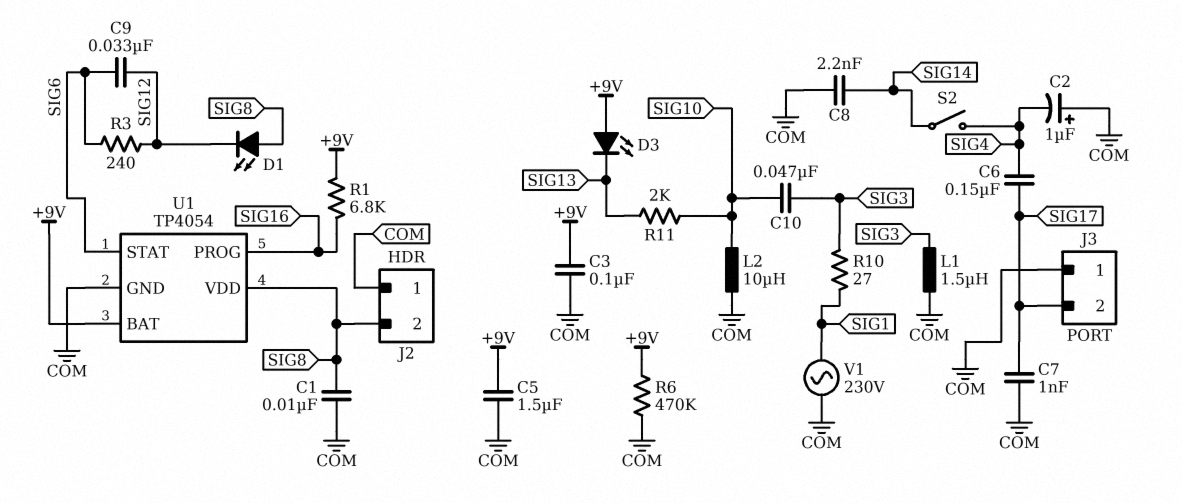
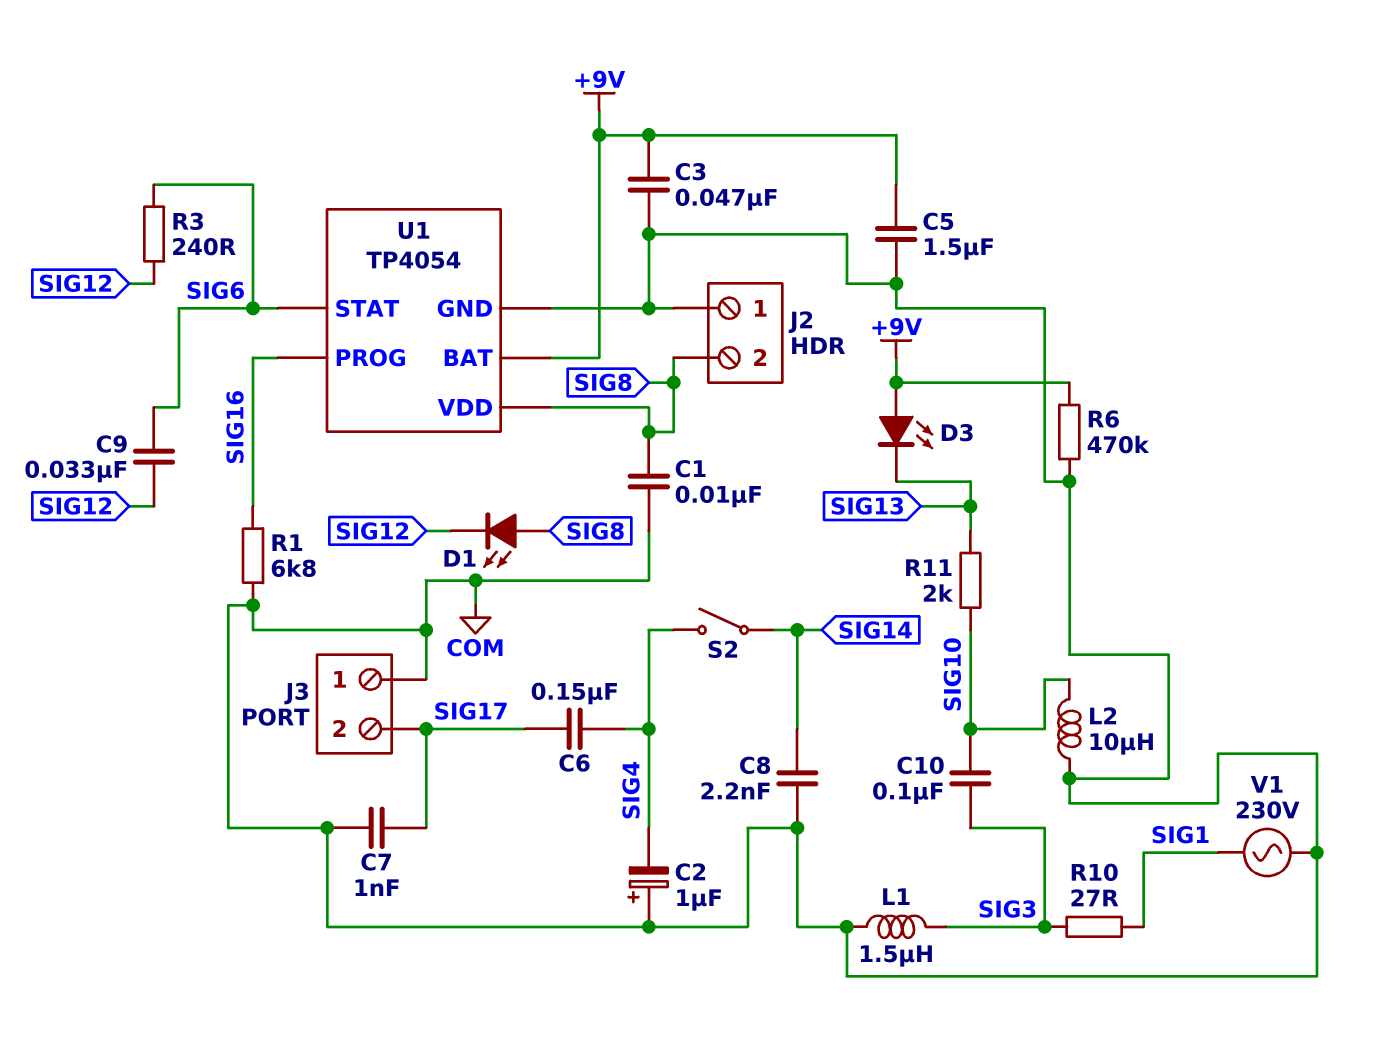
C3: 100nF (+9V, COM) -> 47nF (+9V, COM)
C10: 47nF (SIG3, SIG10) -> 100nF (SIG3, SIG10)
R1: 6.8k (+9V, SIG16) -> 6.8k (COM, SIG16)

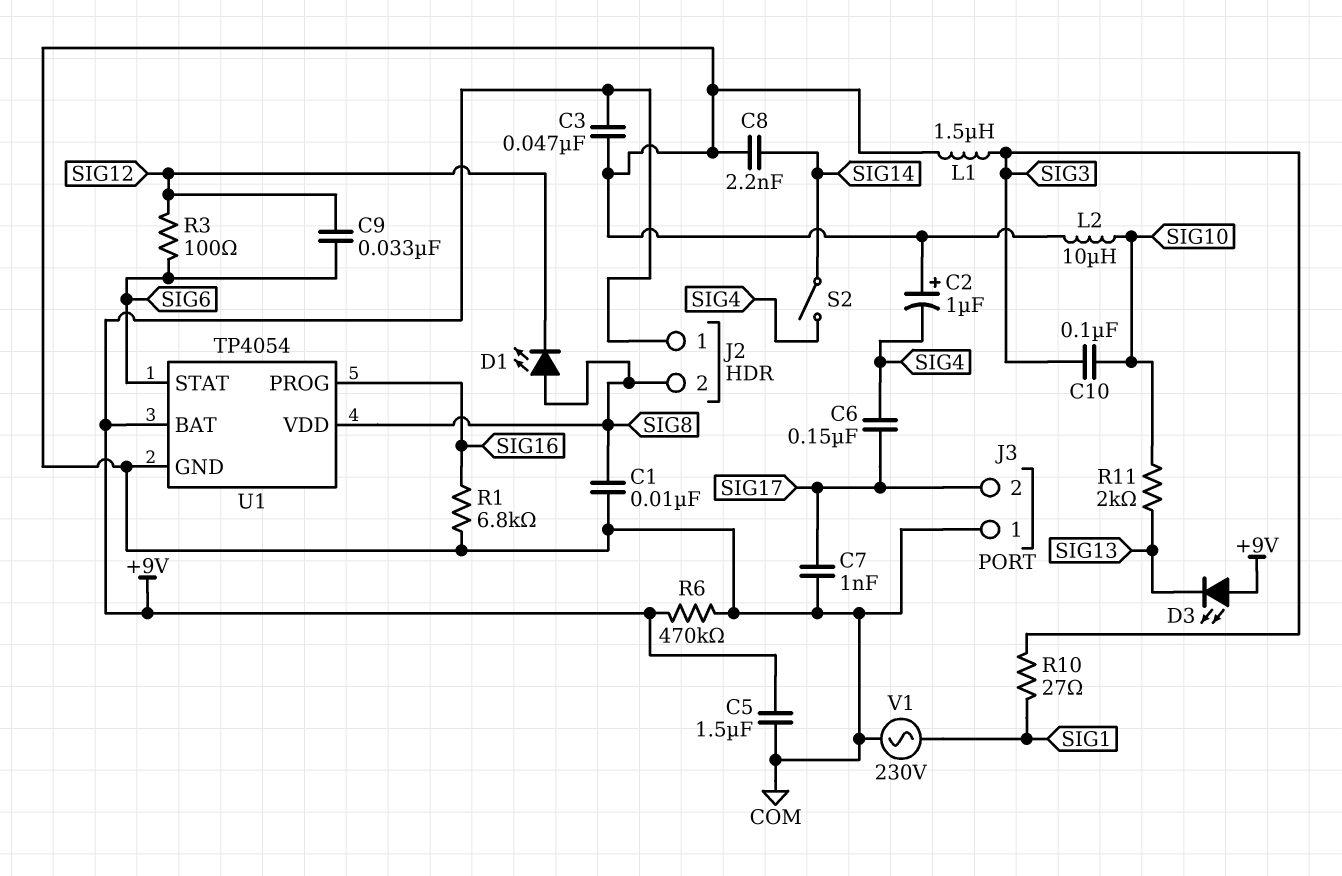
J2 pin 1: COM -> +9V
R3: 240 (SIG6, SIG12) -> 100 (SIG6, SIG12)

